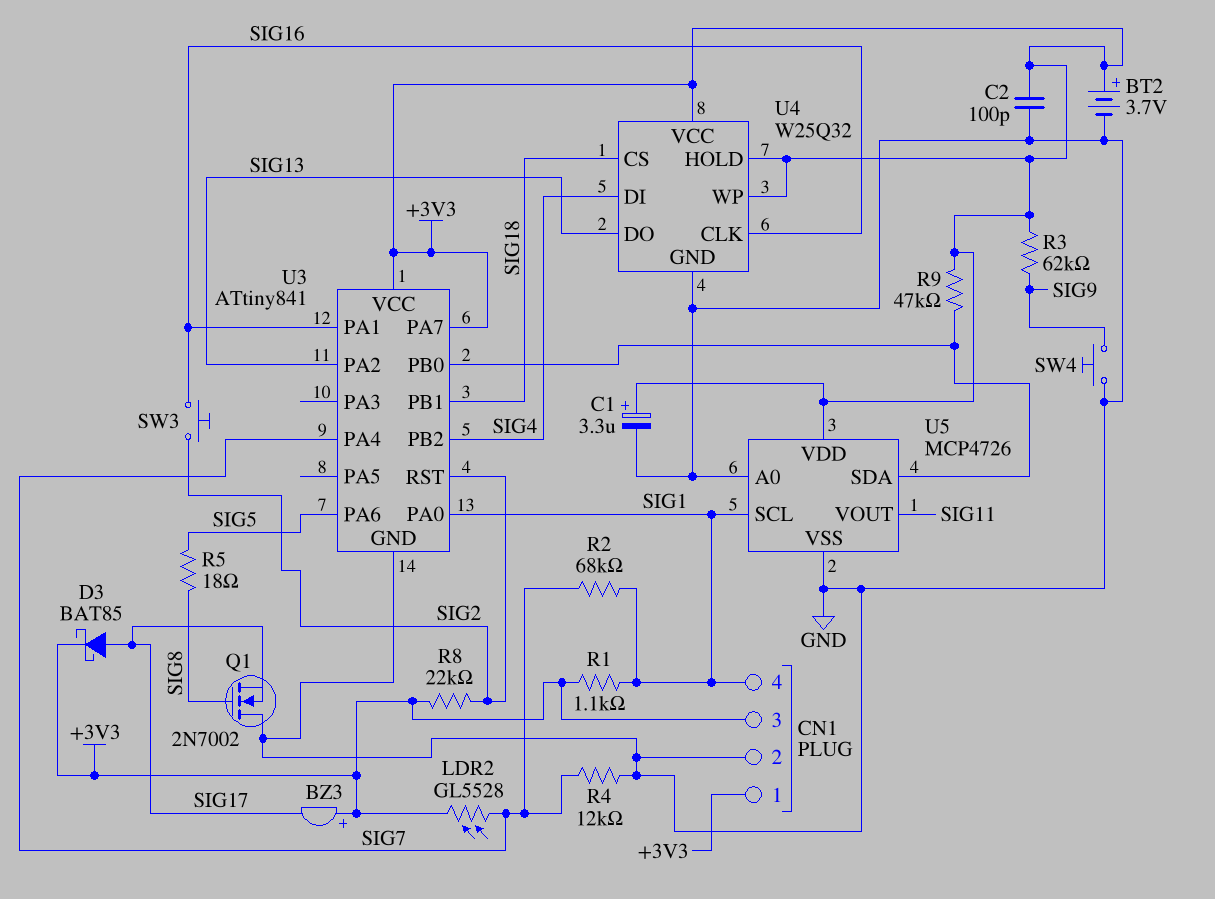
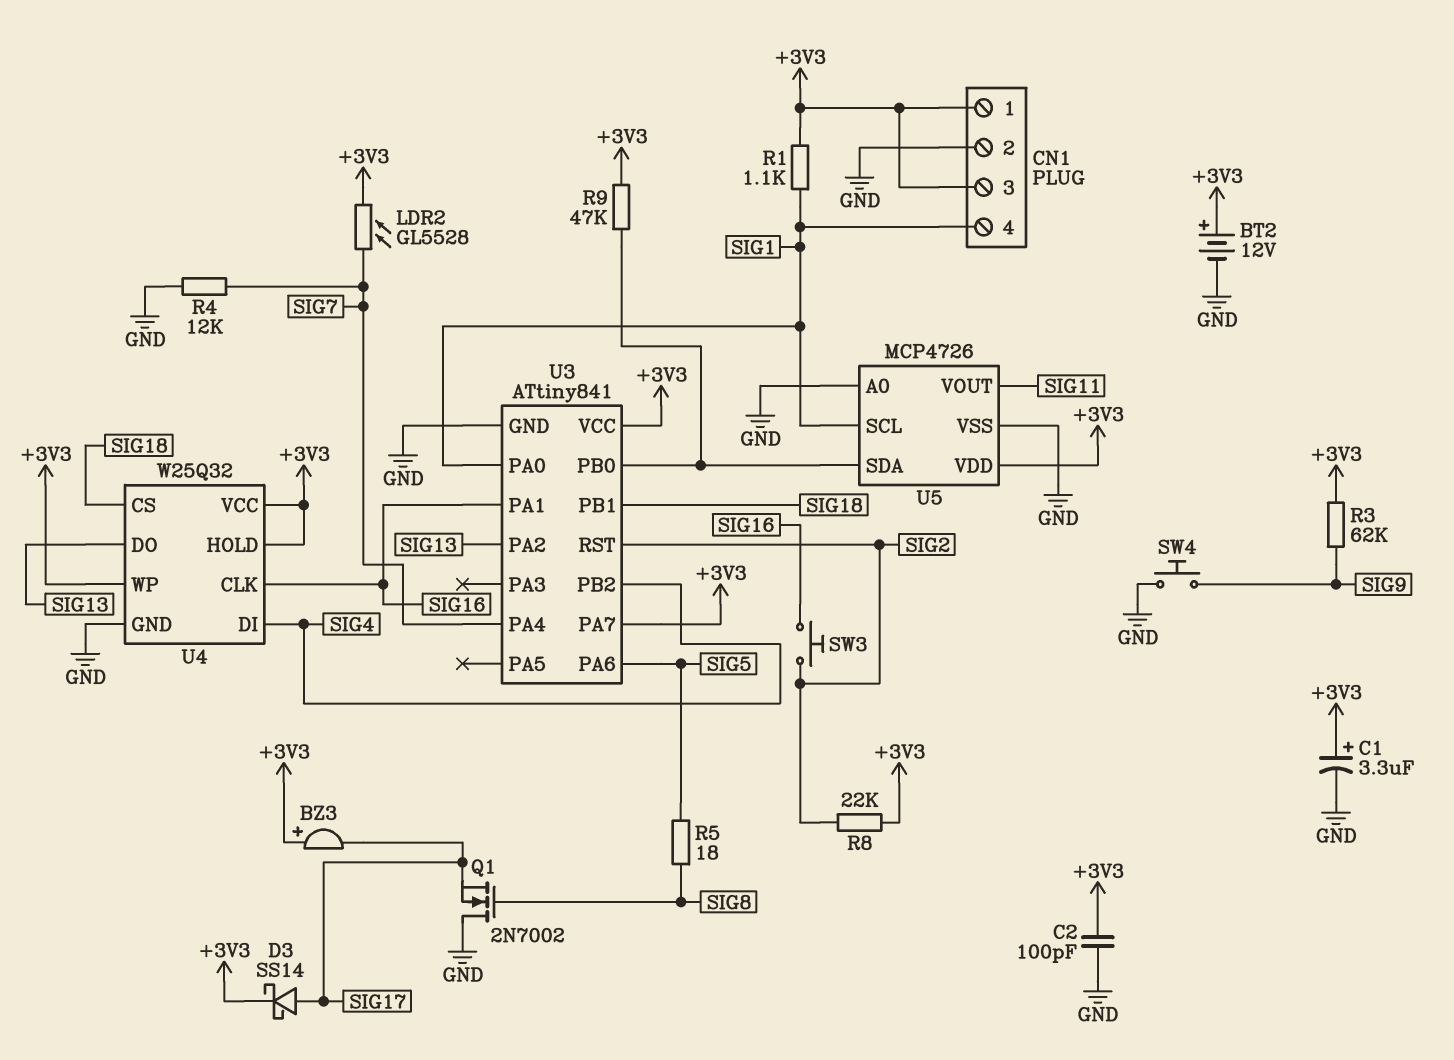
BT2: 3.7V (plus +3V3, minus GND) -> 12V (plus +3V3, minus GND)
D3: schottky BAT85 (A SIG17, K +3V3) -> schottky SS14 (A SIG17, K +3V3)
R2: 68k (SIG1, SIG7) -> none

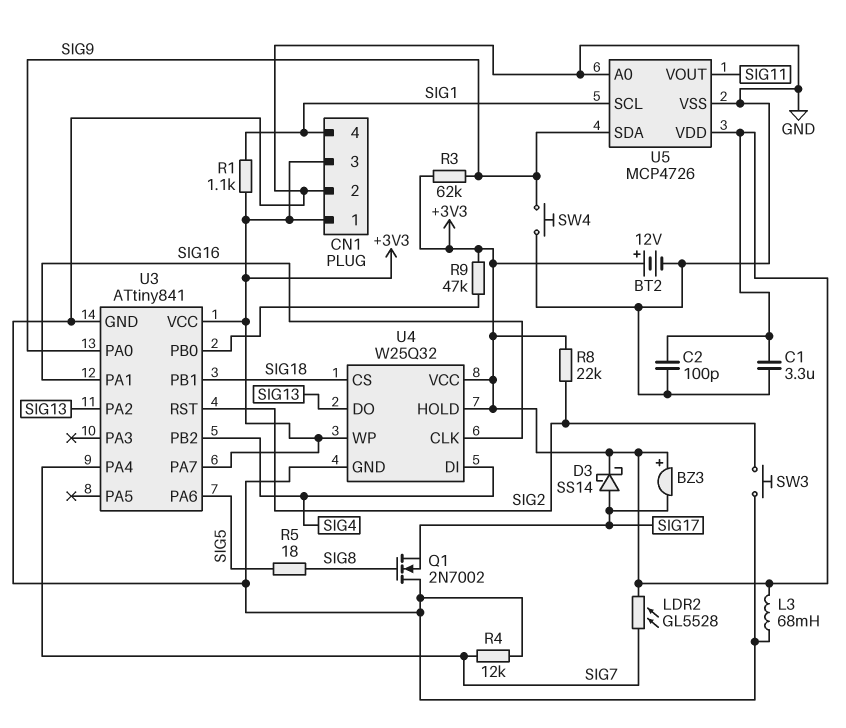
C1: 3.3uF (plus +3V3, minus GND) -> 3.3uF (+3V3, GND)
L3: none -> 68mH (+3V3, GND)
SW3: button (SIG2, SIG16) -> button (GND, SIG2)
U3 pin PA0: SIG1 -> SIG9
U5 pin SDA: U3/PB0 -> SIG9

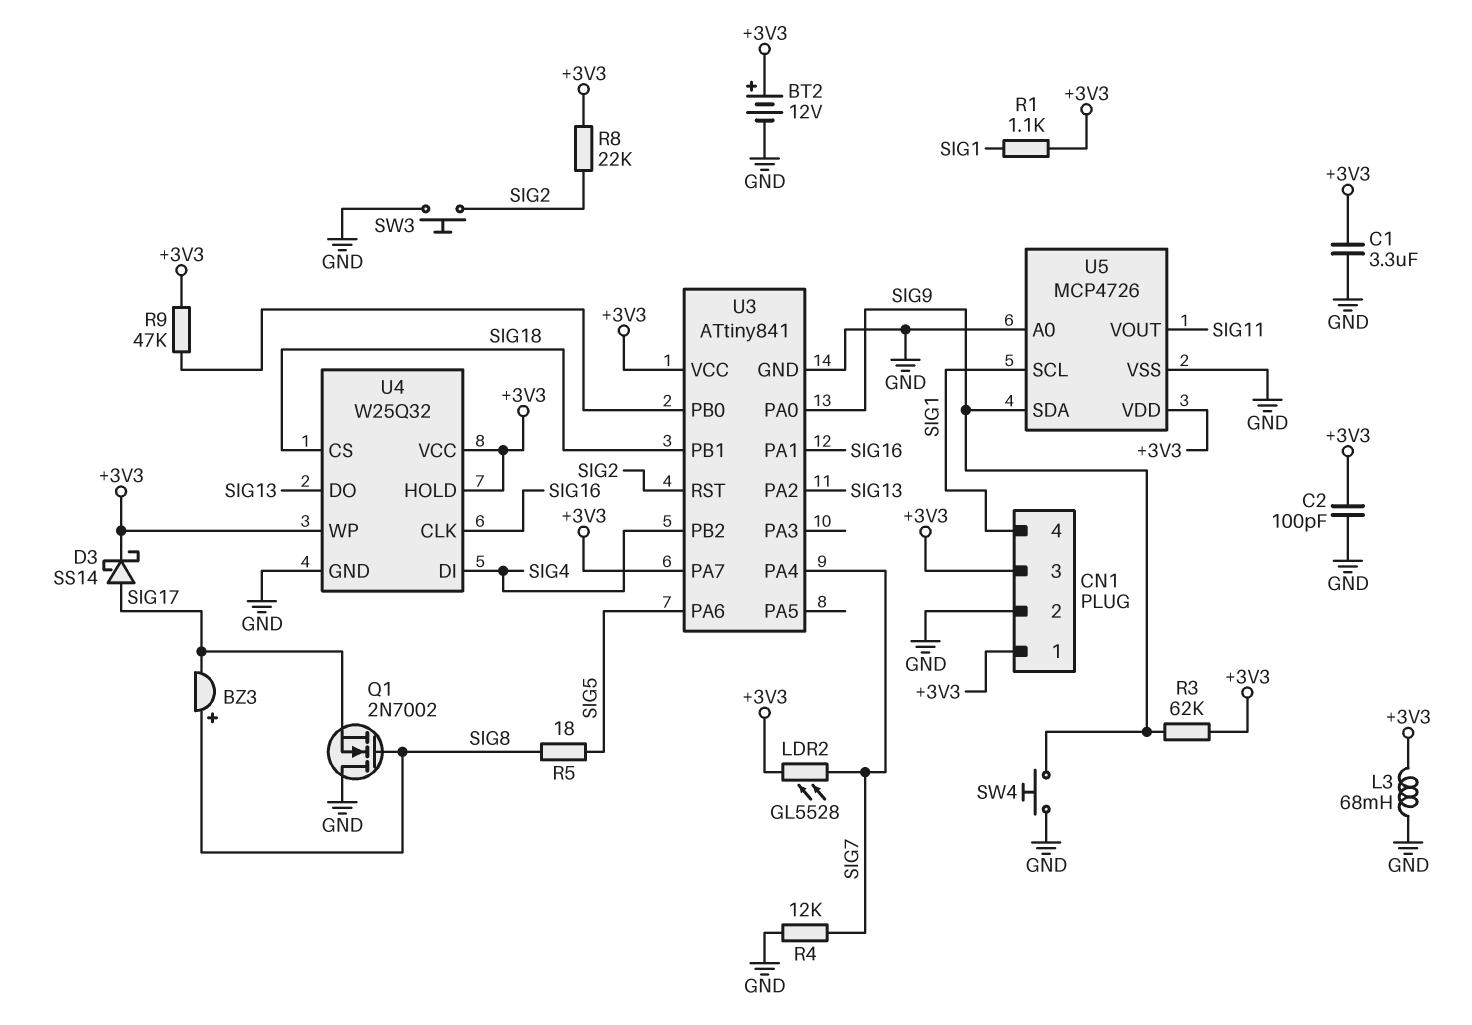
BZ3: buzzer (plus +3V3, minus SIG17) -> buzzer (plus SIG8, minus SIG17)

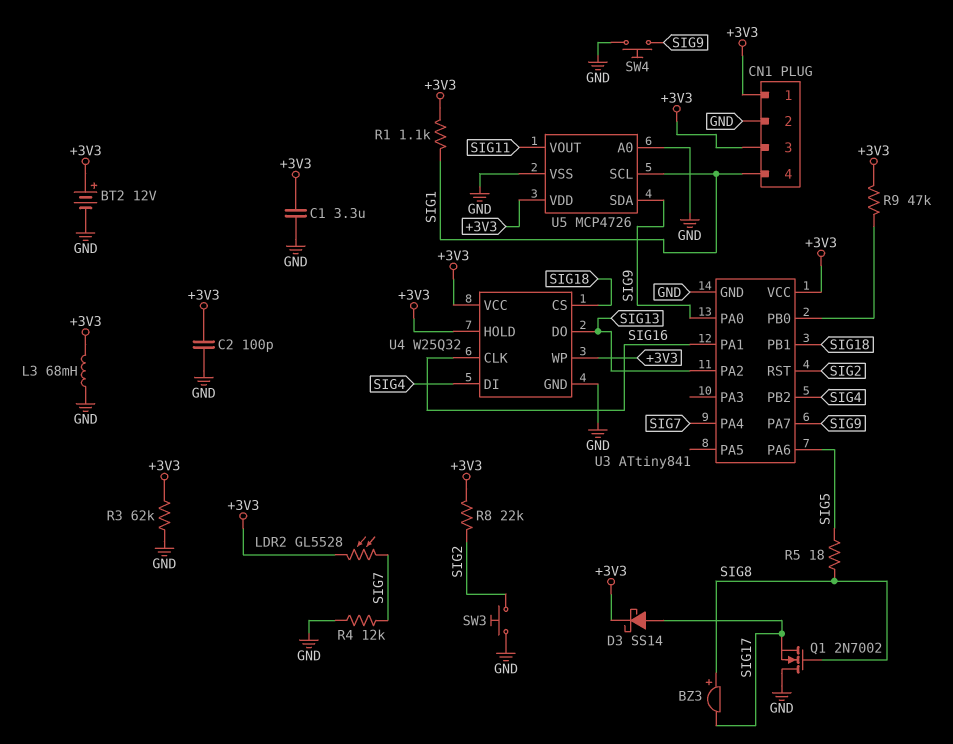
R3: 62k (+3V3, SIG9) -> 62k (+3V3, GND)
U3 pin PA7: +3V3 -> SIG9

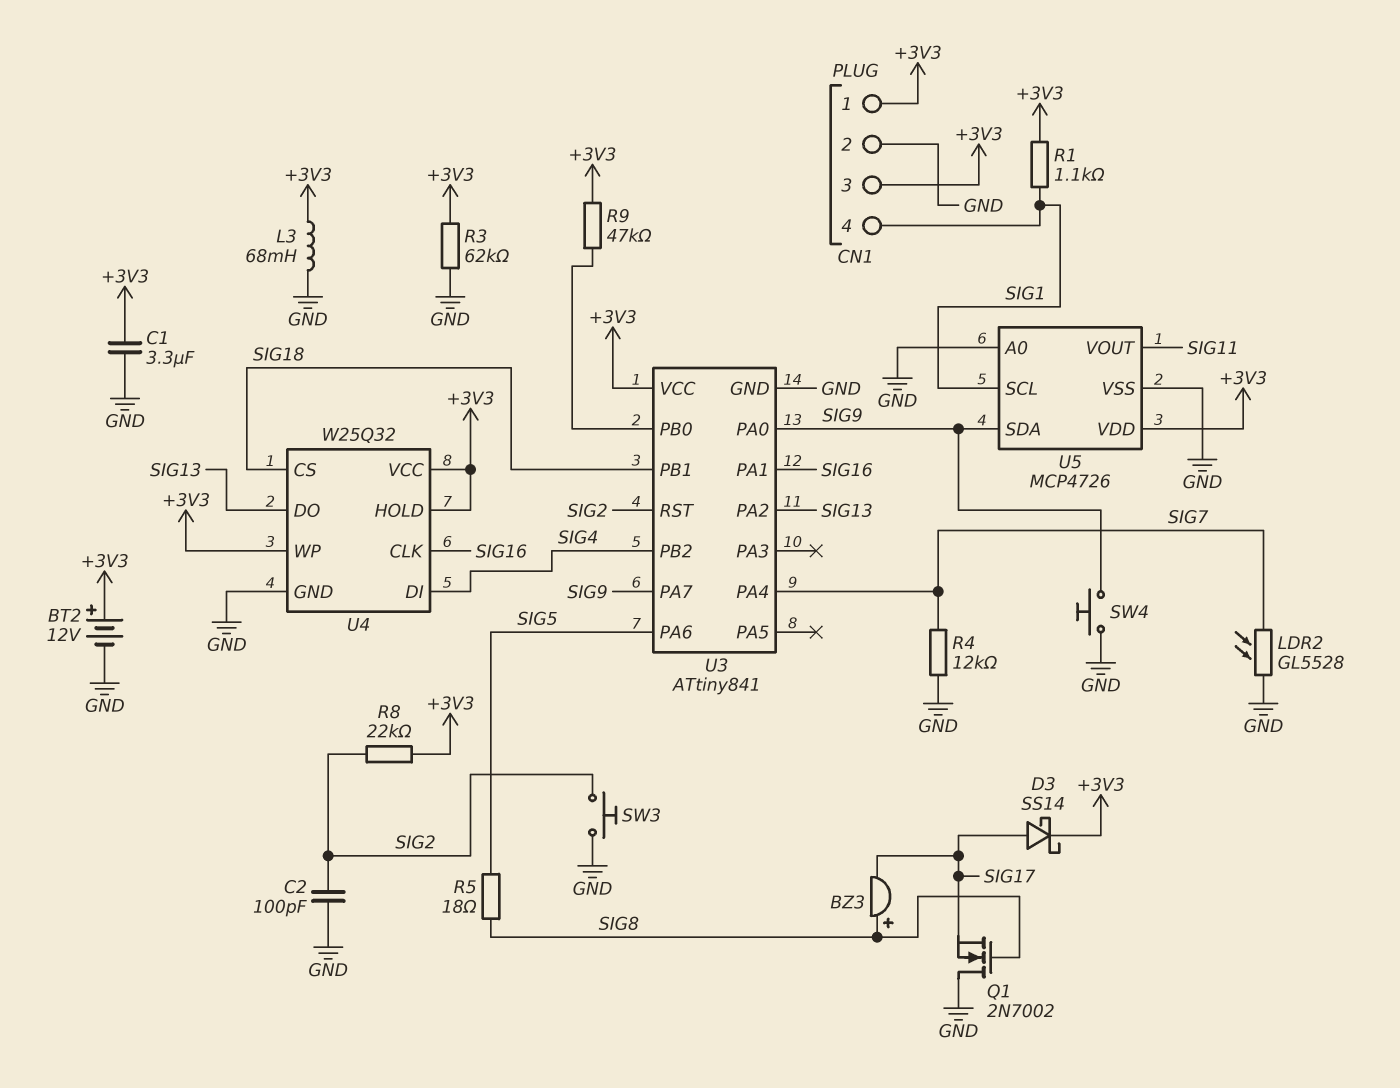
C2: 100pF (+3V3, GND) -> 100pF (GND, SIG2)
LDR2: GL5528 (+3V3, SIG7) -> GL5528 (GND, SIG7)

